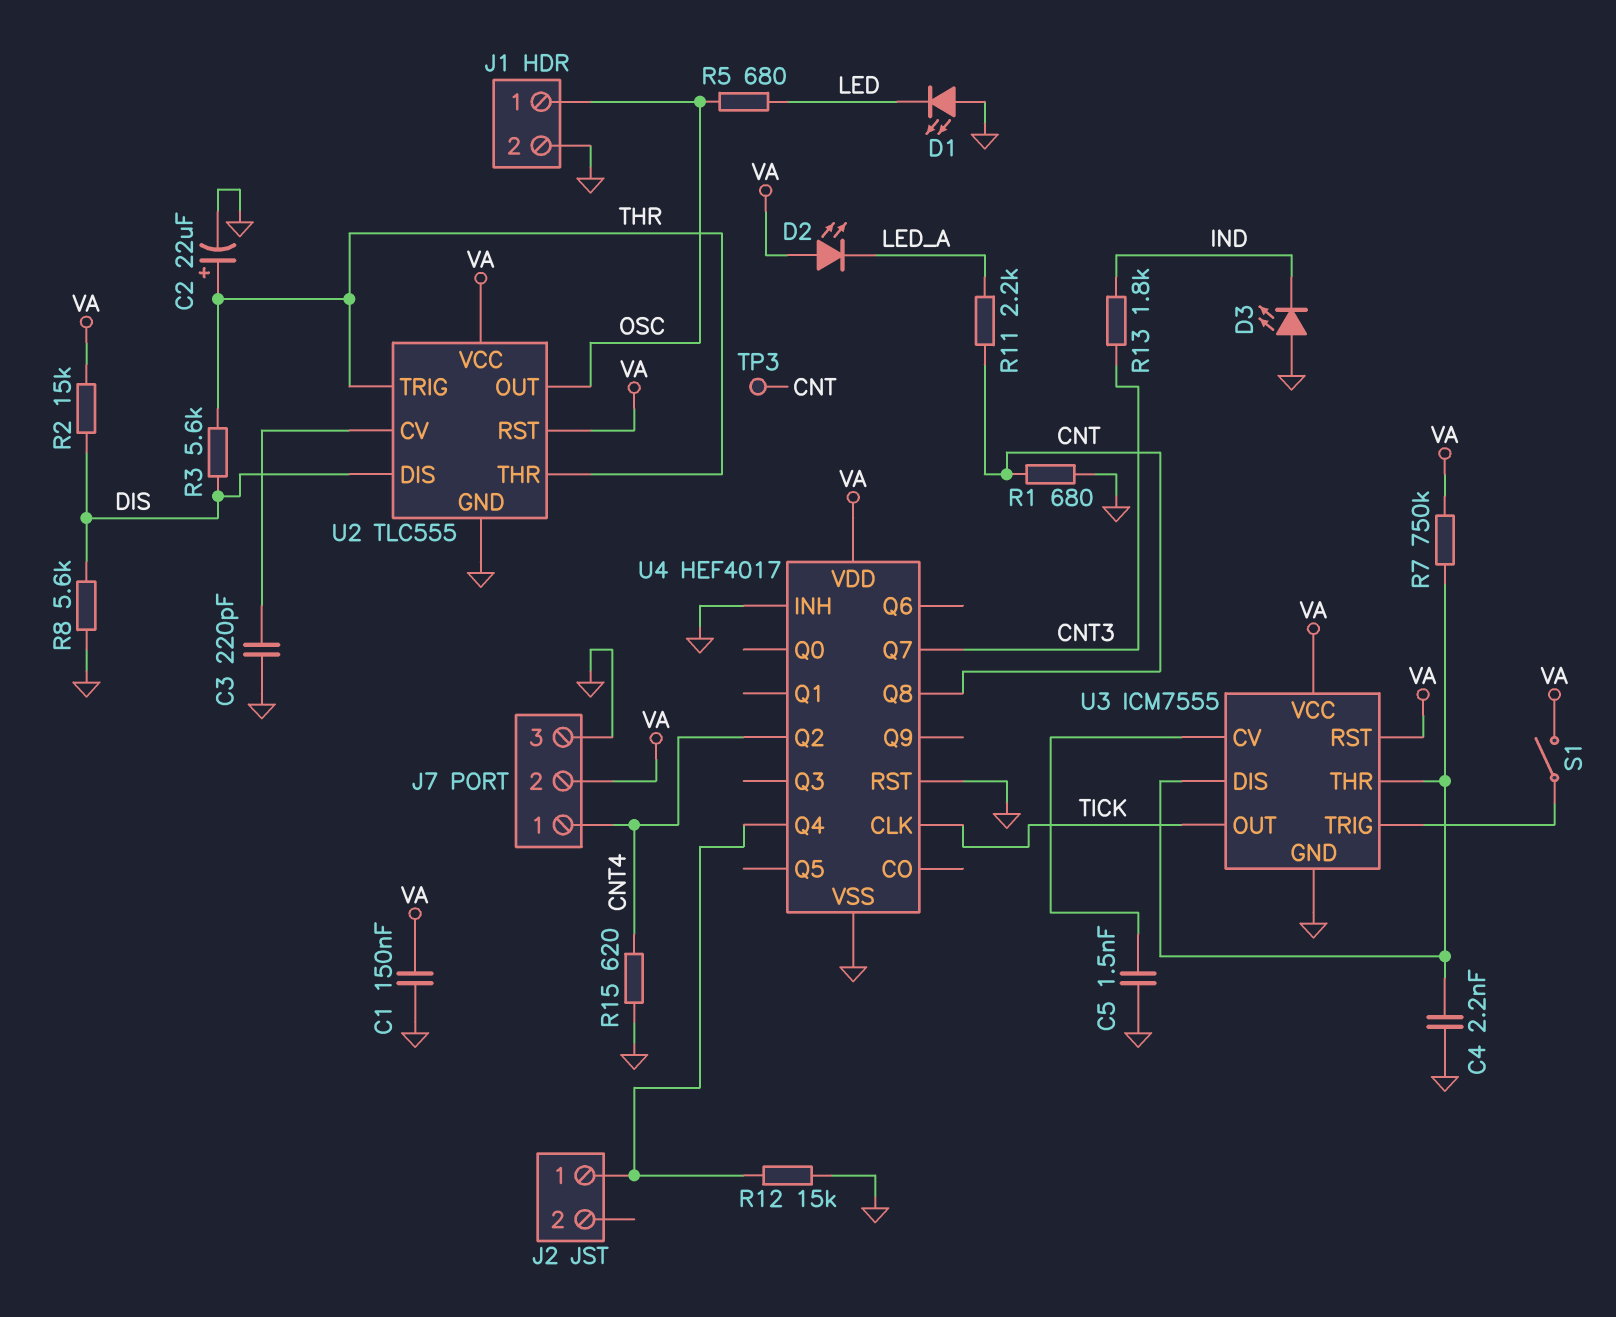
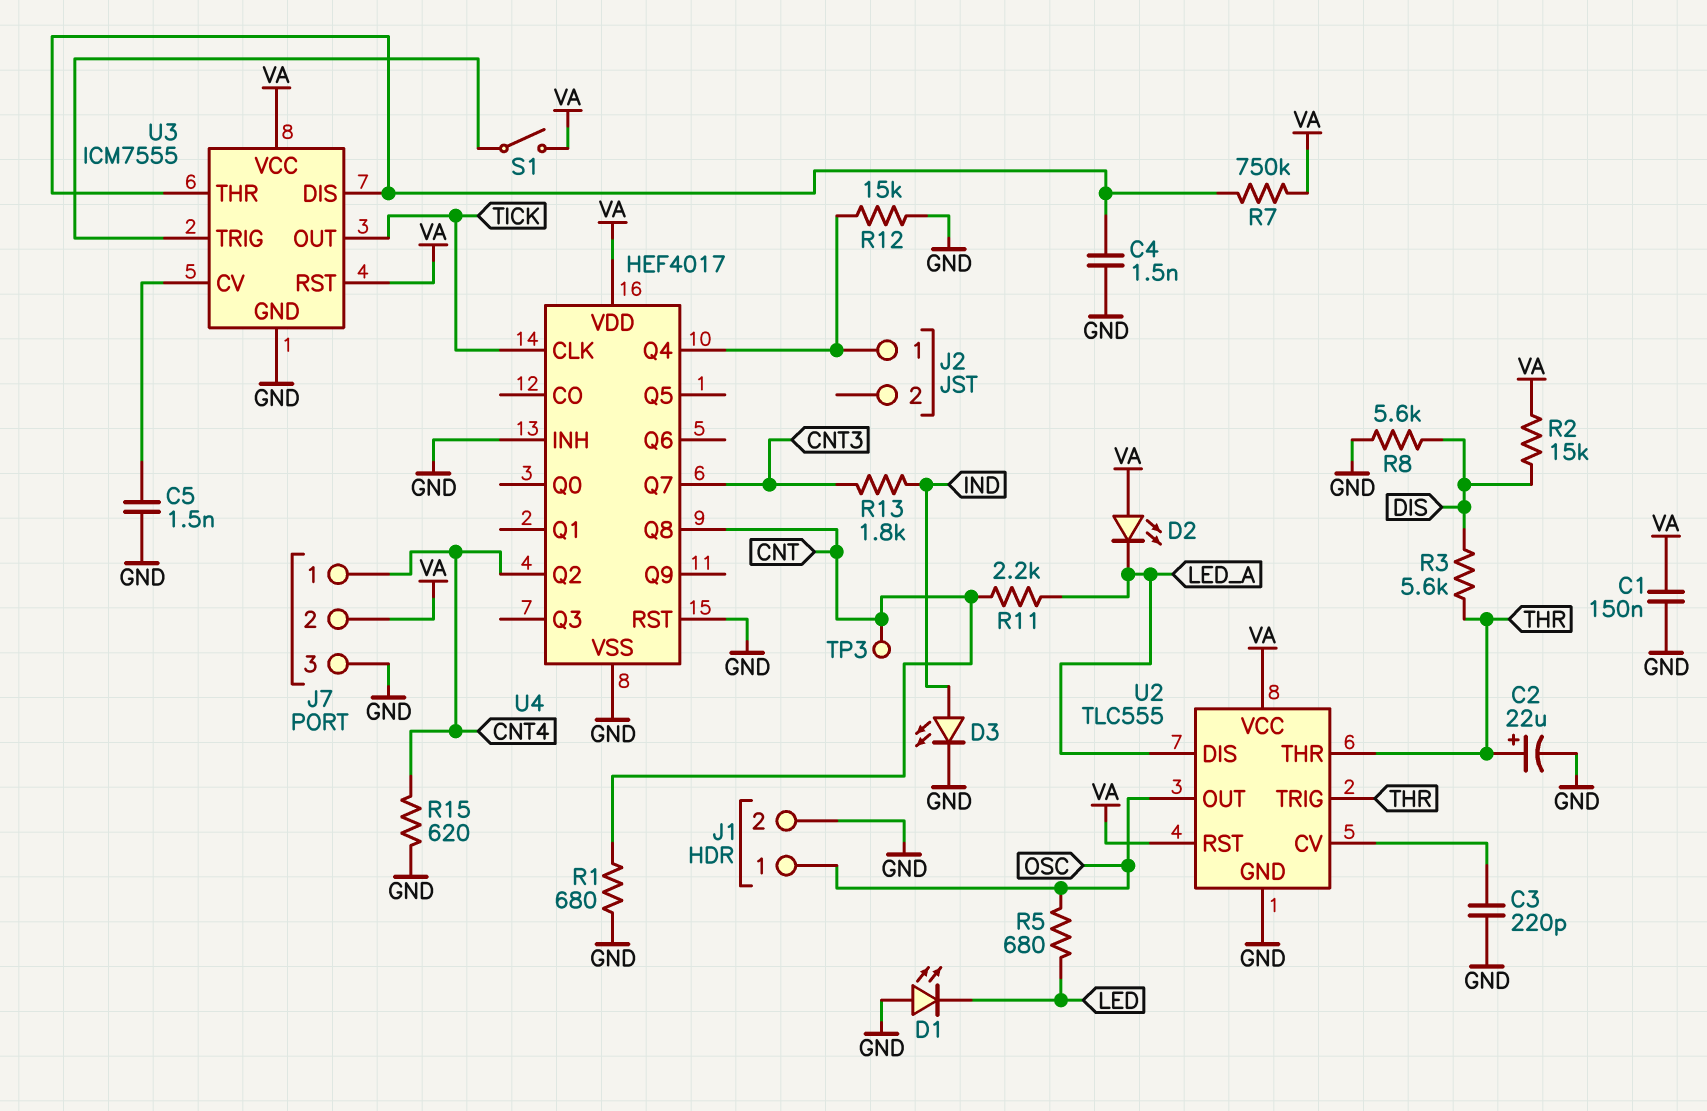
C4: 2.2nF (GND, U3/DIS) -> 1.5nF (GND, U3/DIS)
D3: LED (A GND, K IND) -> LED (A IND, K GND)
U2 pin DIS: DIS -> LED_A

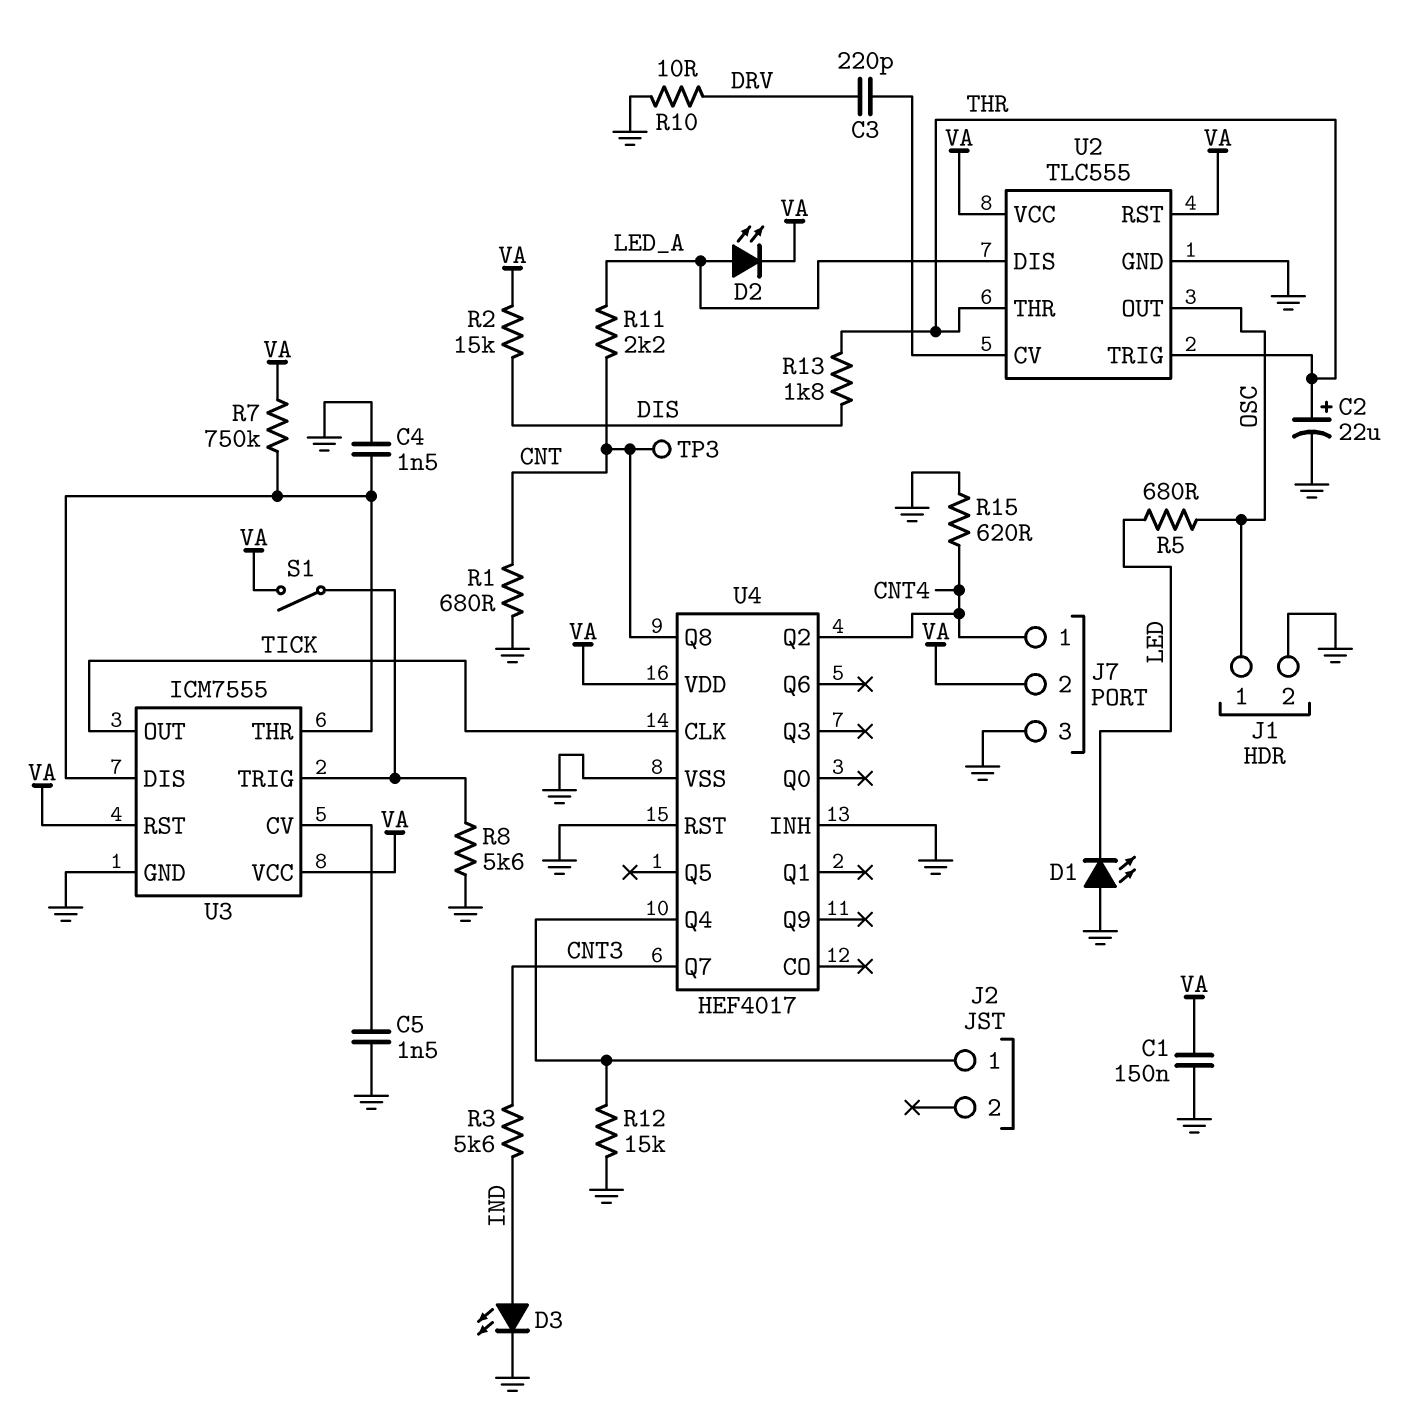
C3: 220pF (GND, U2/CV) -> 220pF (DRV, U2/CV)
D2: LED (A VA, K LED_A) -> LED (A LED_A, K VA)
R3: 5.6k (DIS, THR) -> 5.6k (CNT3, IND)
R8: 5.6k (DIS, GND) -> 5.6k (GND, U3/TRIG)
R10: none -> 10 (DRV, GND)
R13: 1.8k (CNT3, IND) -> 1.8k (DIS, THR)

